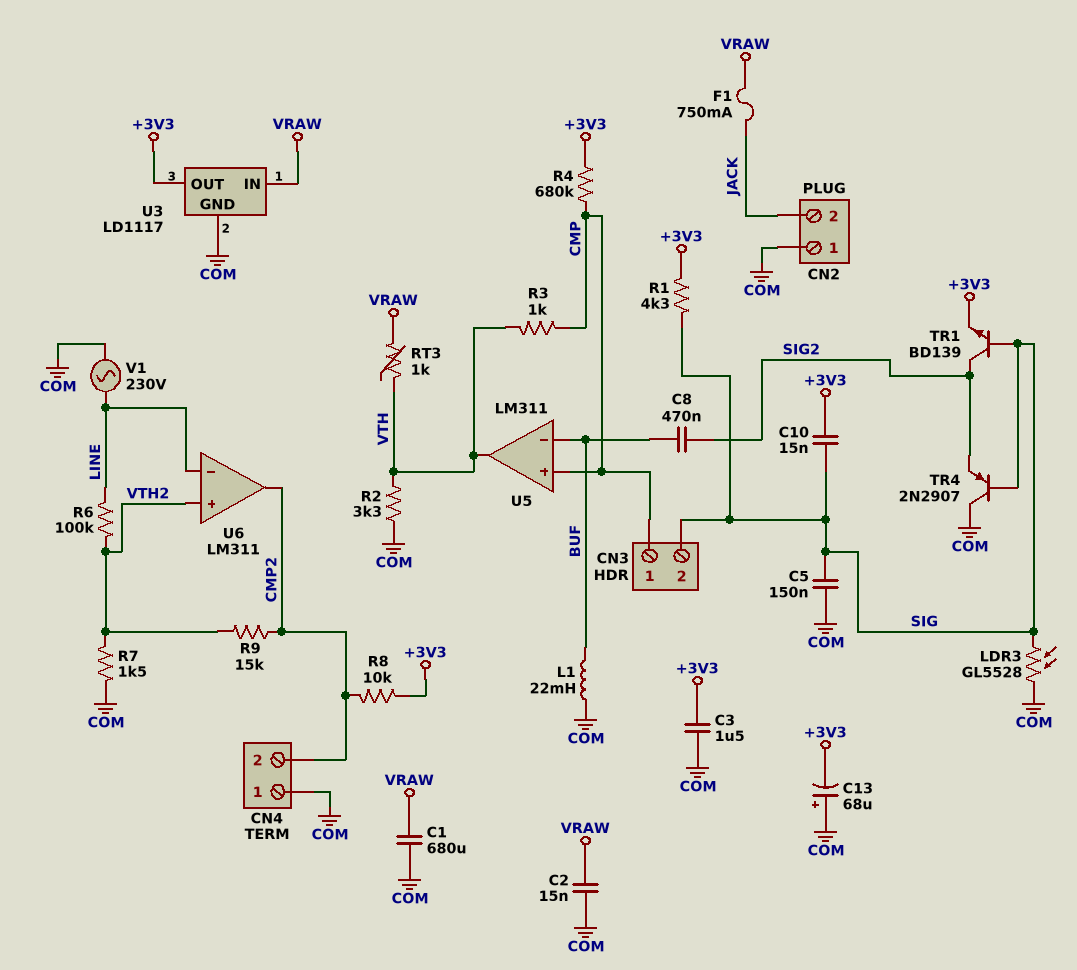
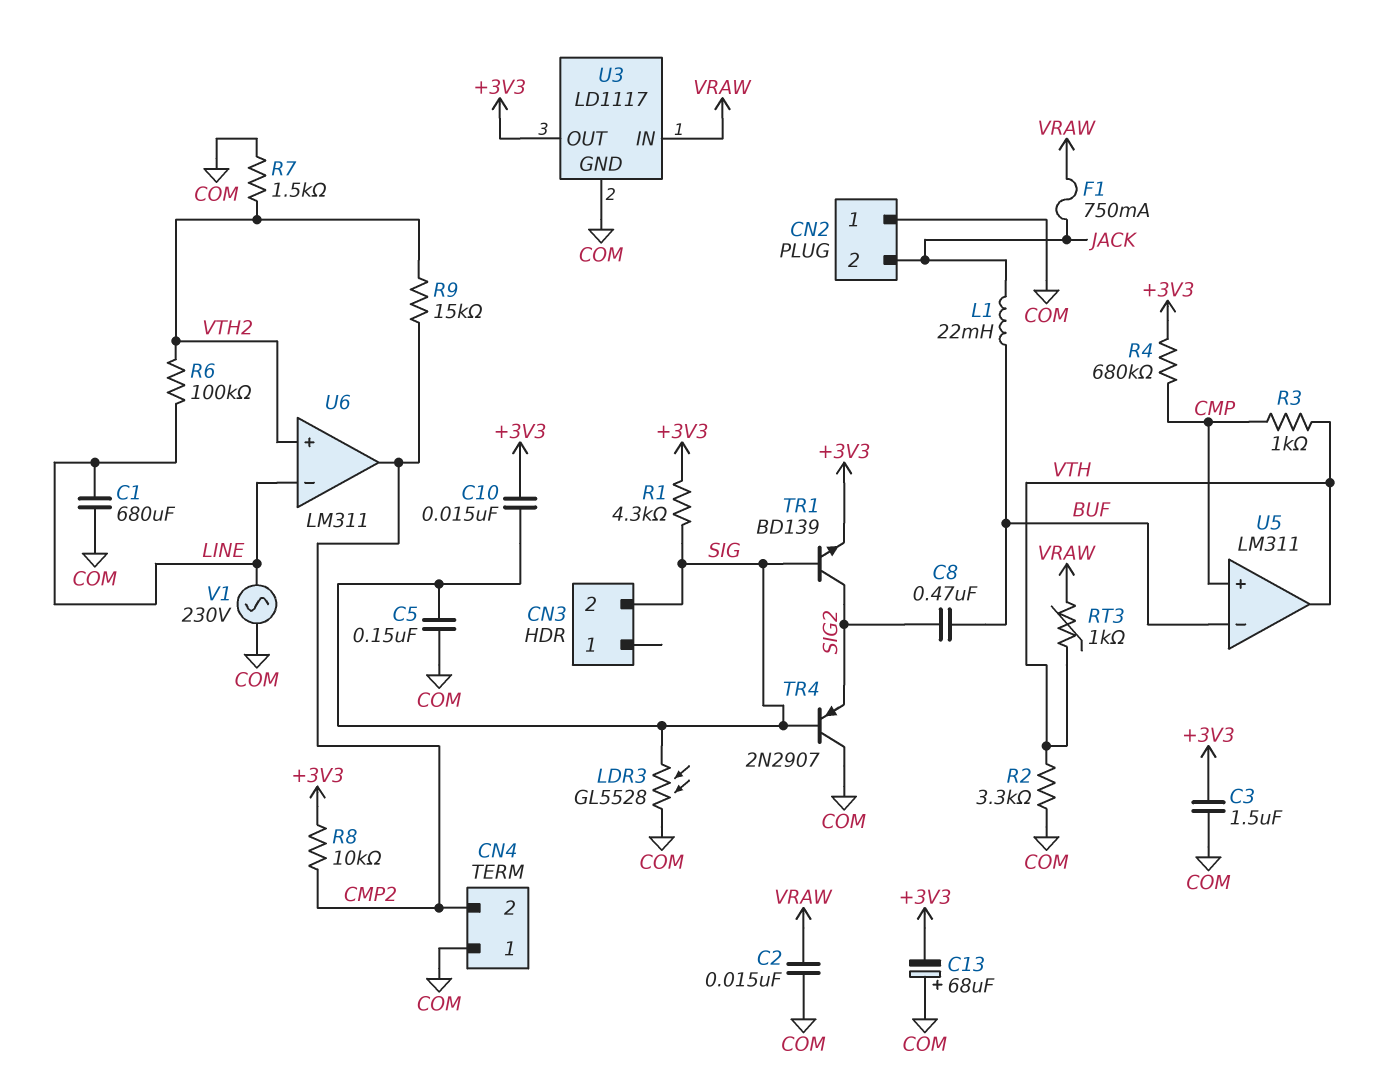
C1: 680uF (COM, VRAW) -> 680uF (COM, LINE)
CN3 pin 1: CMP -> none
L1: 22mH (BUF, COM) -> 22mH (BUF, JACK)

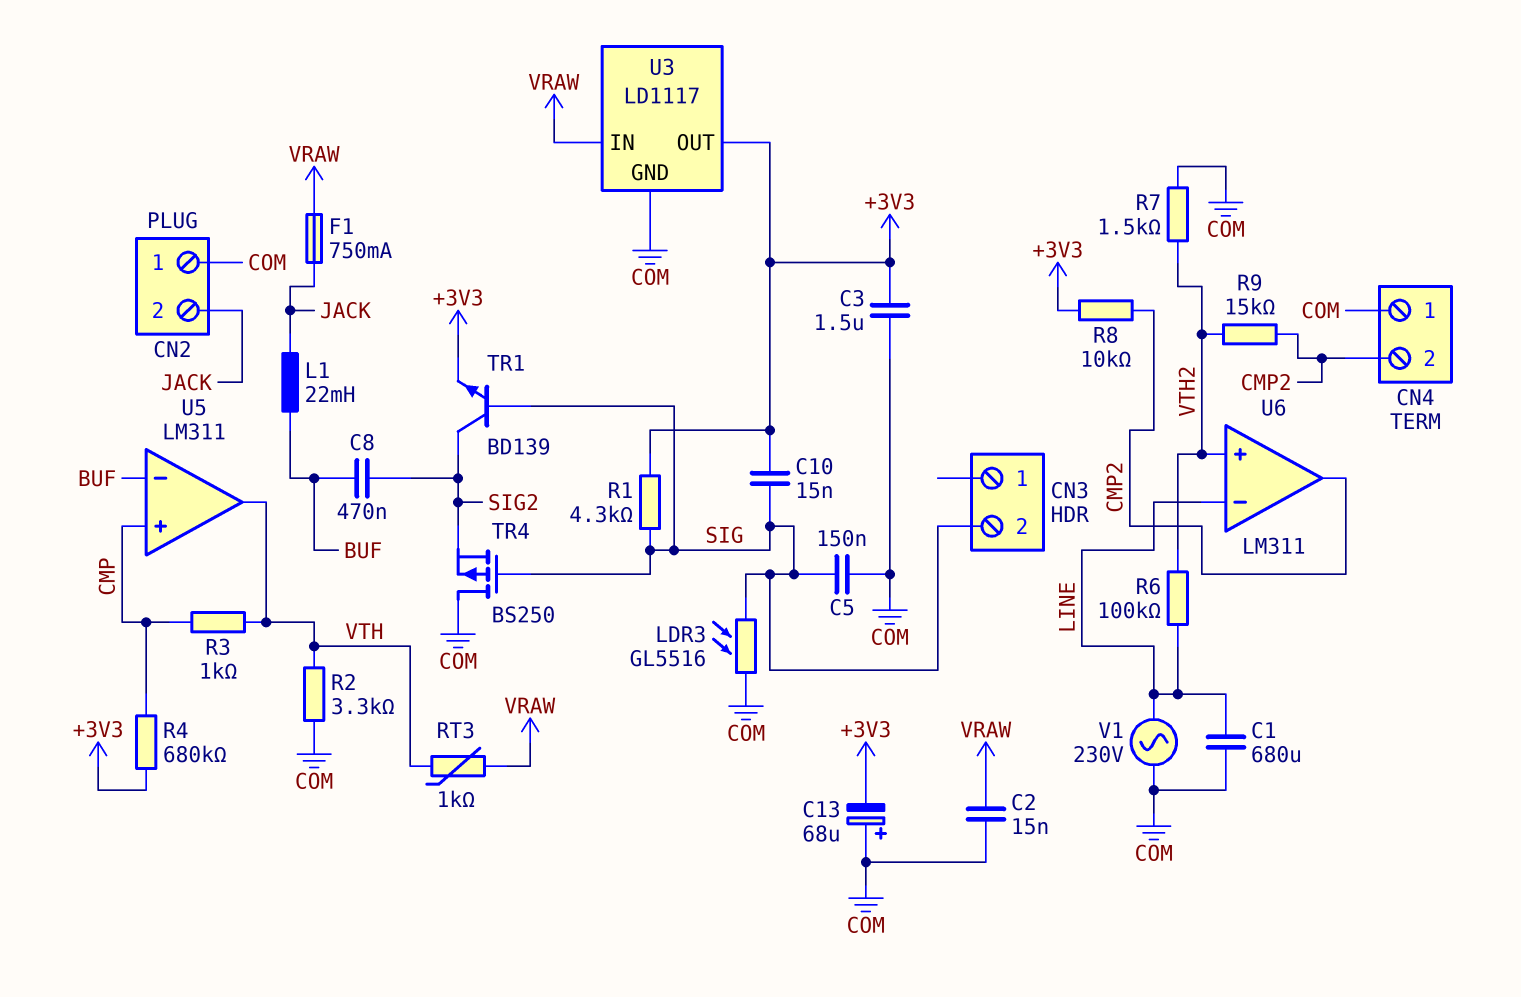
LDR3: GL5528 (COM, SIG) -> GL5516 (COM, SIG)
TR4: PNP 2N2907 (B SIG, C COM, E SIG2) -> PMOS BS250 (G SIG, D COM, S SIG2)

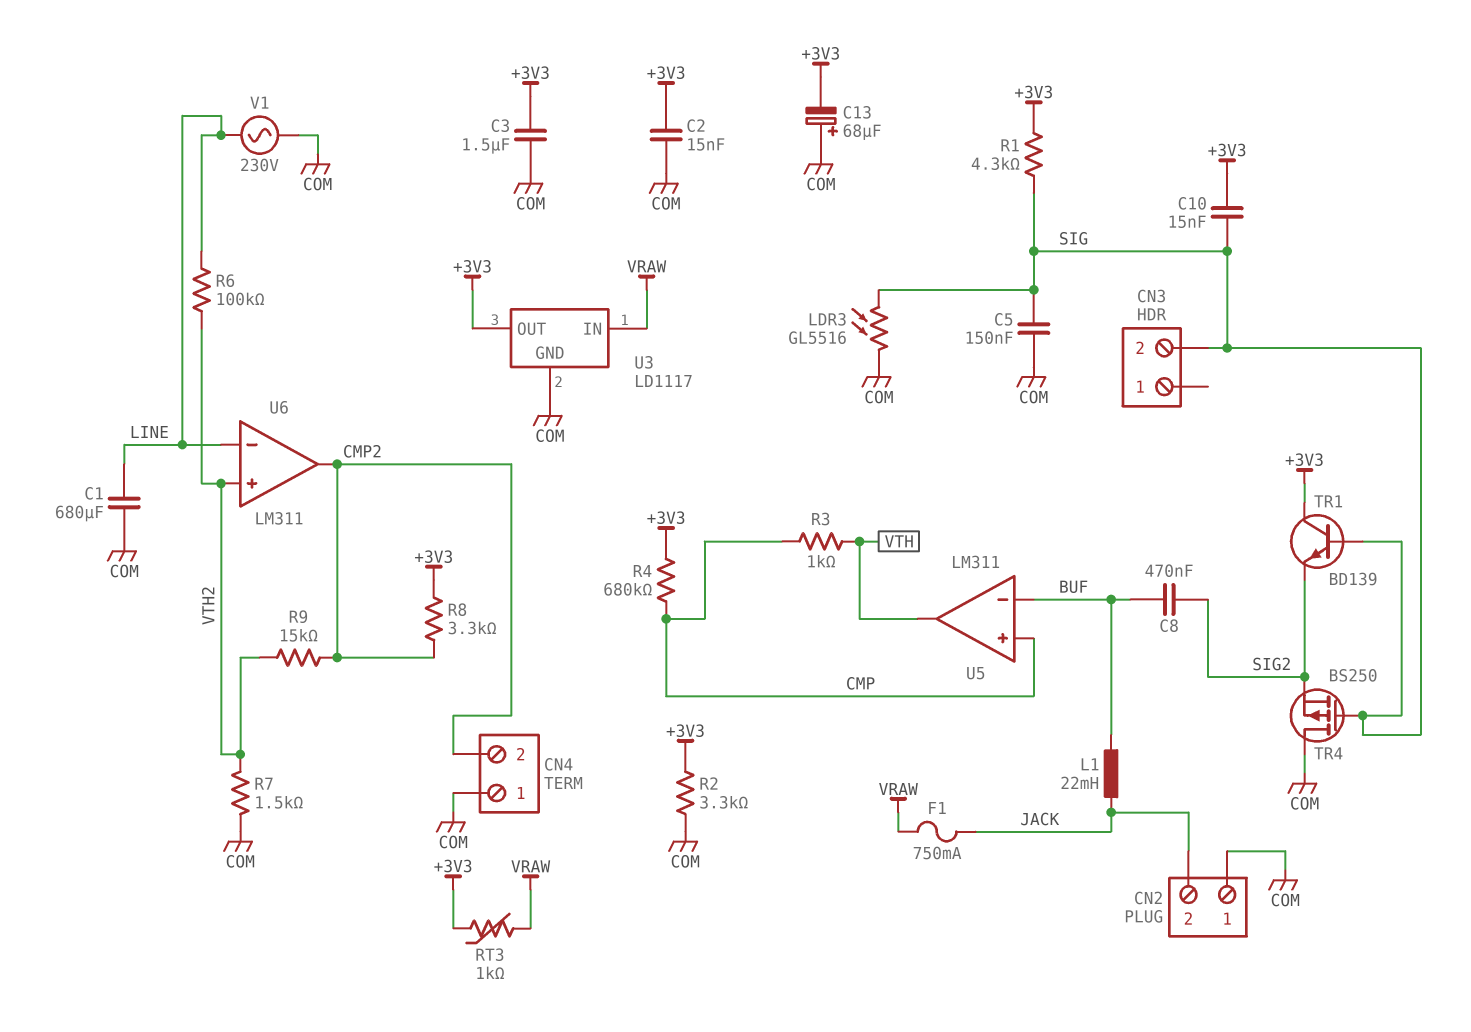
C2: 15nF (COM, VRAW) -> 15nF (+3V3, COM)
R2: 3.3k (COM, VTH) -> 3.3k (+3V3, COM)
R8: 10k (+3V3, CMP2) -> 3.3k (+3V3, CMP2)
RT3: 1k (VRAW, VTH) -> 1k (+3V3, VRAW)
TR1: NPN BD139 (B SIG, C SIG2, E +3V3) -> NPN BD139 (B SIG, C +3V3, E SIG2)

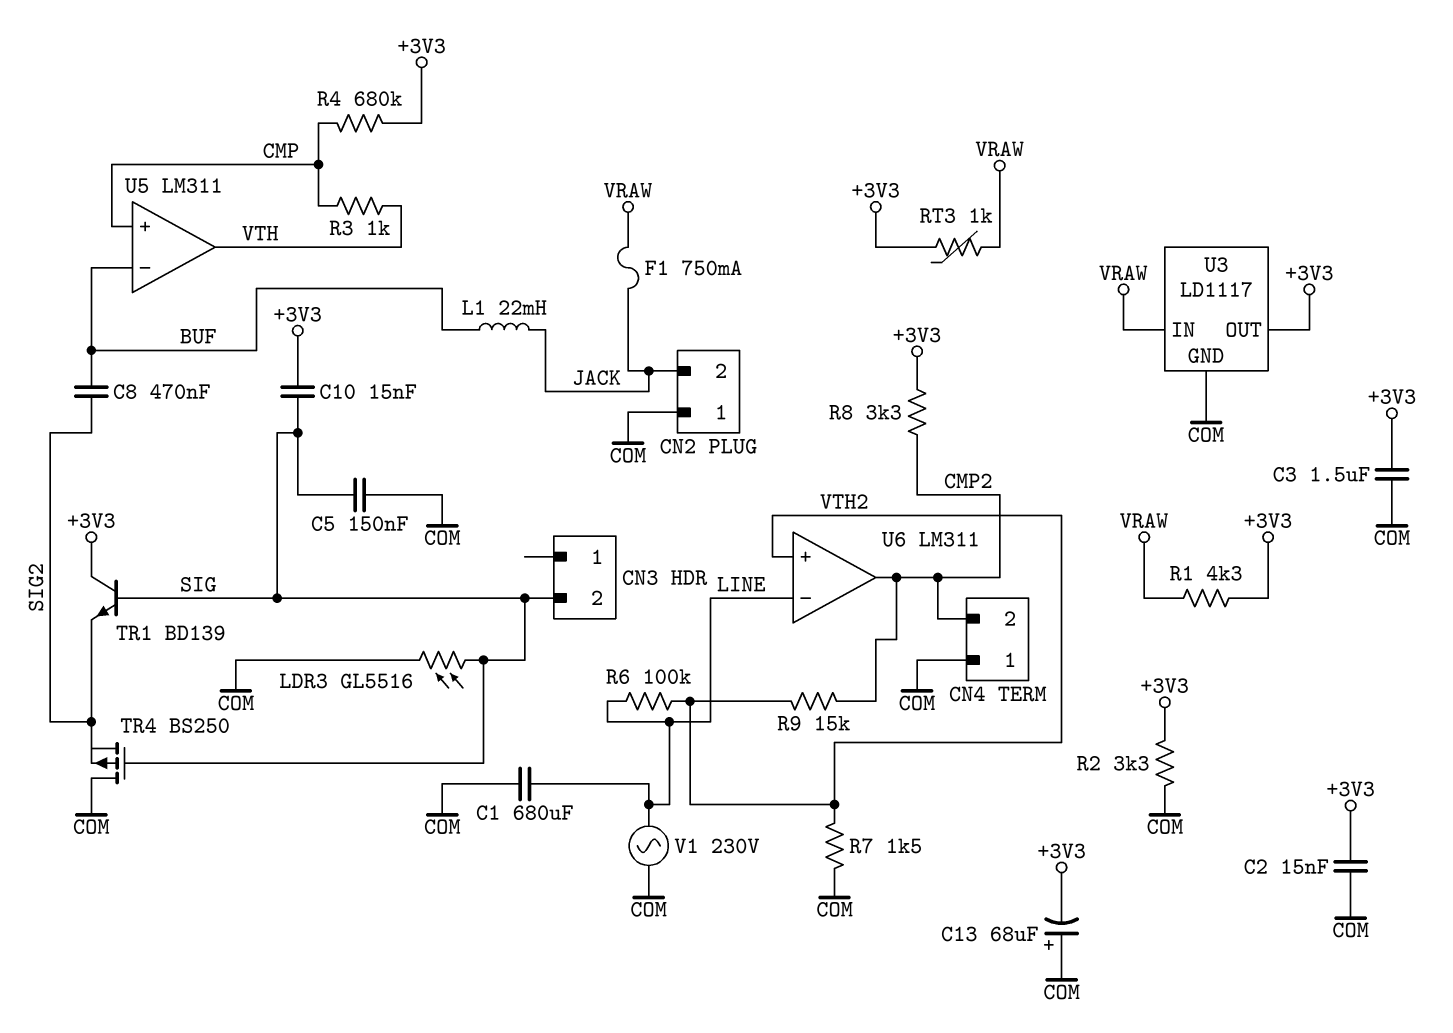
R1: 4.3k (+3V3, SIG) -> 4.3k (+3V3, VRAW)

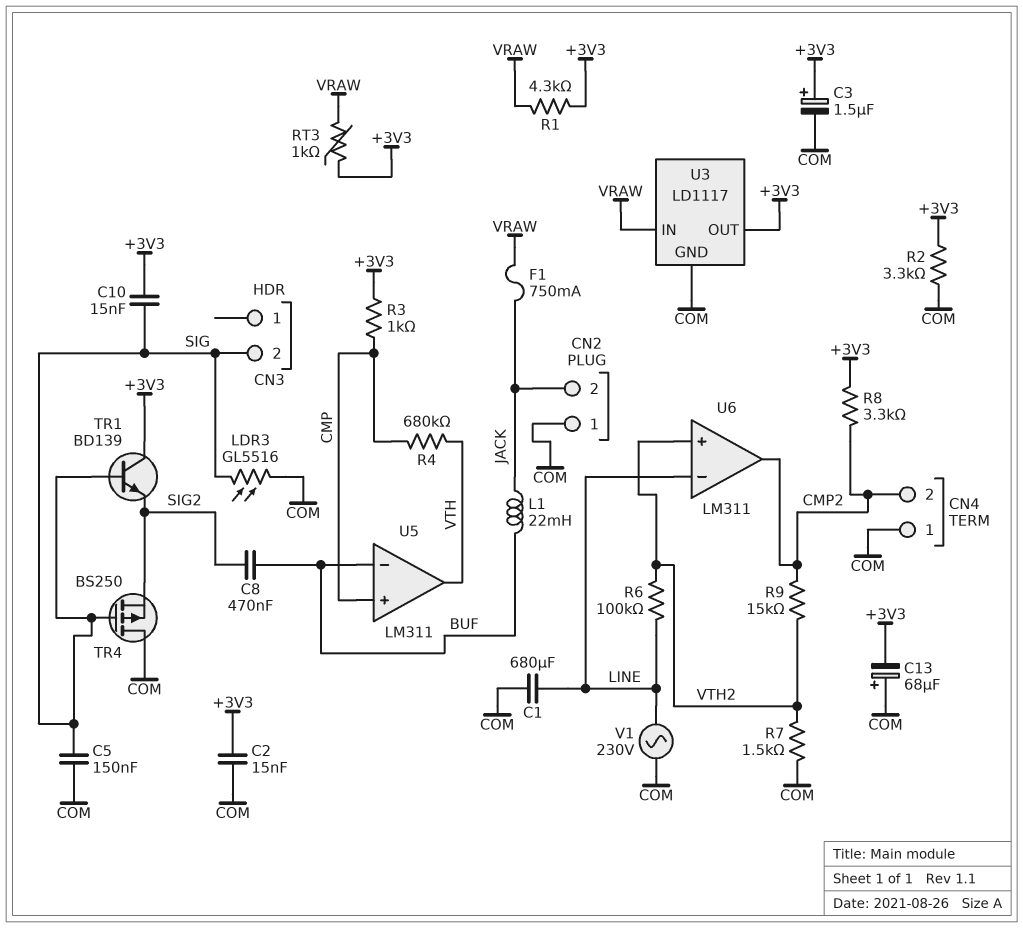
C3: 1.5uF (+3V3, COM) -> 1.5uF (plus +3V3, minus COM)
R3: 1k (CMP, VTH) -> 1k (+3V3, CMP)
R4: 680k (+3V3, CMP) -> 680k (CMP, VTH)

